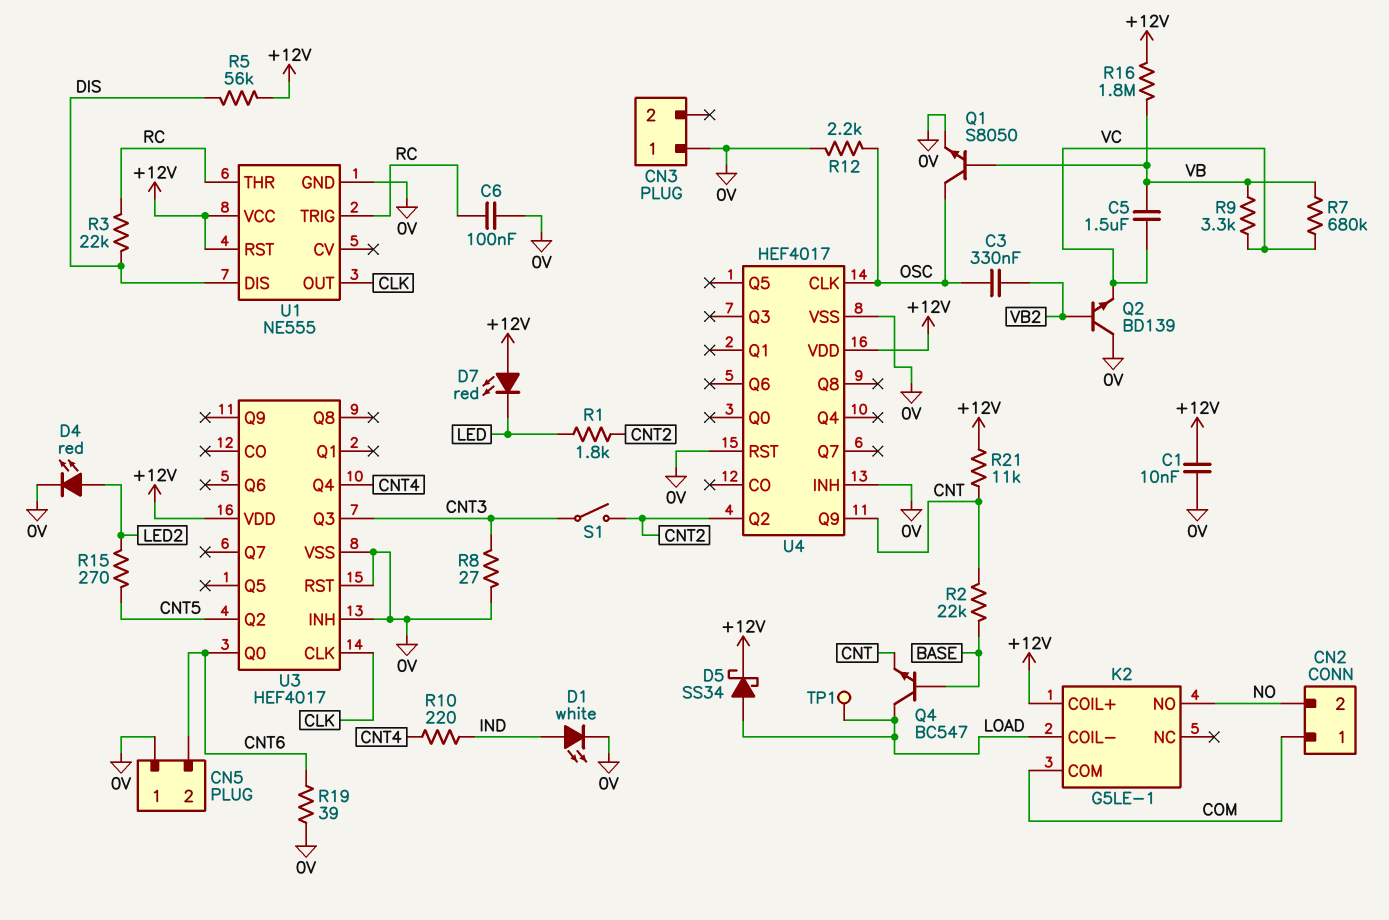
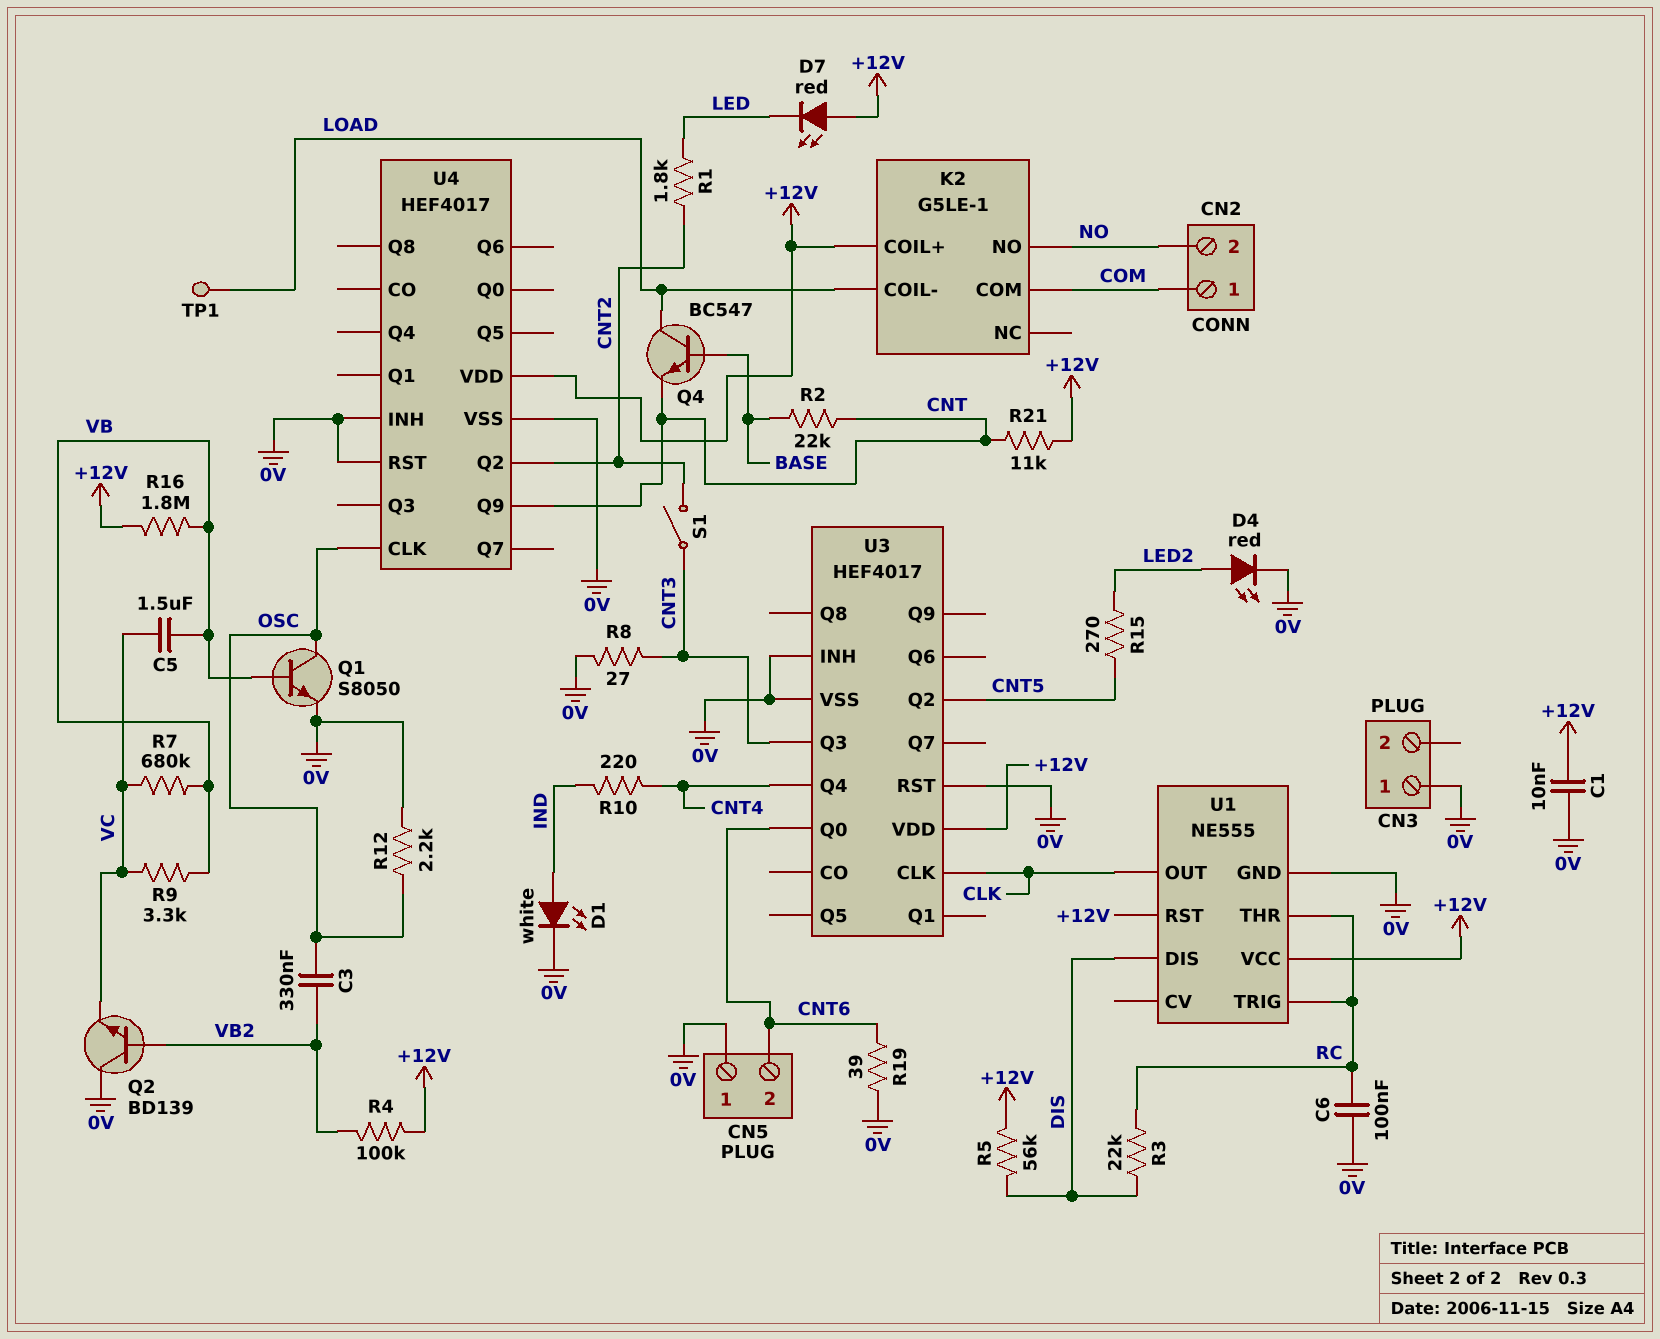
D5: schottky SS34 (A LOAD, K +12V) -> none
R4: none -> 100k (+12V, VB2)

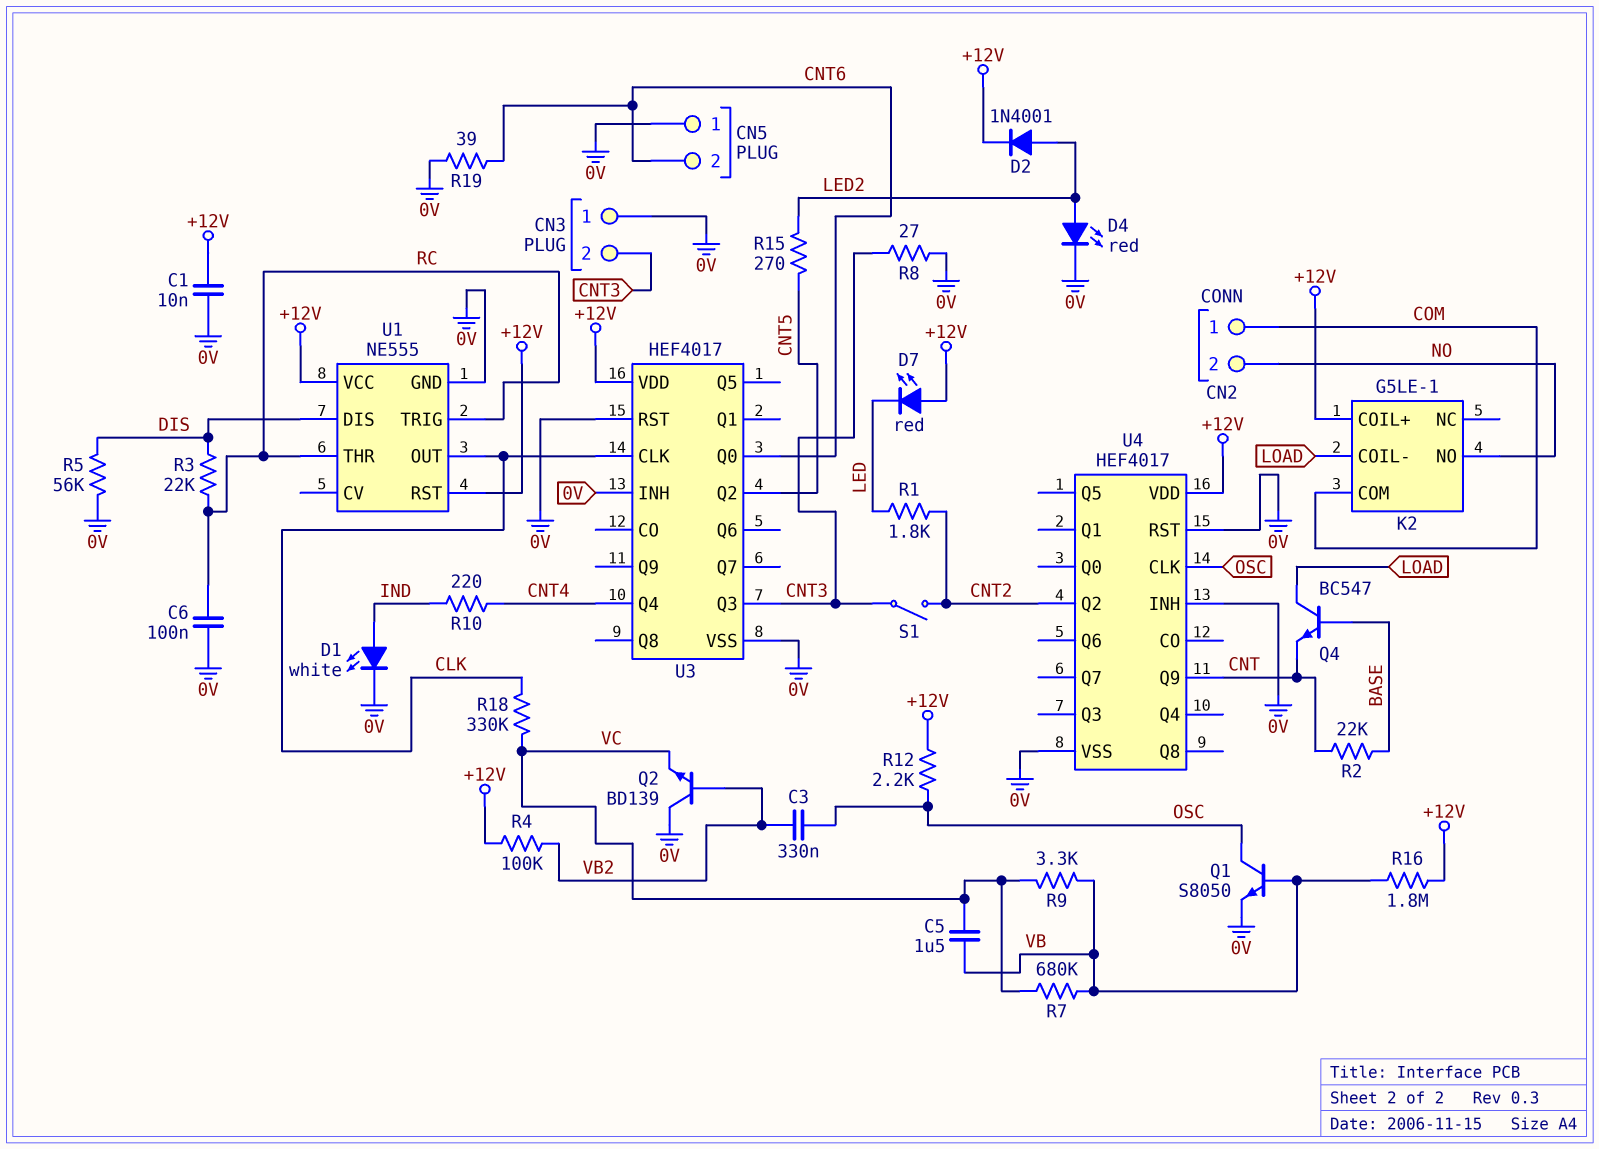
CN3 pin 2: none -> CNT3
D2: none -> diode 1N4001 (A LED2, K +12V)
R5: 56k (+12V, DIS) -> 56k (0V, DIS)
R12: 2.2k (0V, OSC) -> 2.2k (+12V, OSC)
R18: none -> 330k (CLK, VC)
R21: 11k (+12V, CNT) -> none
TP1: test point (LOAD) -> none

